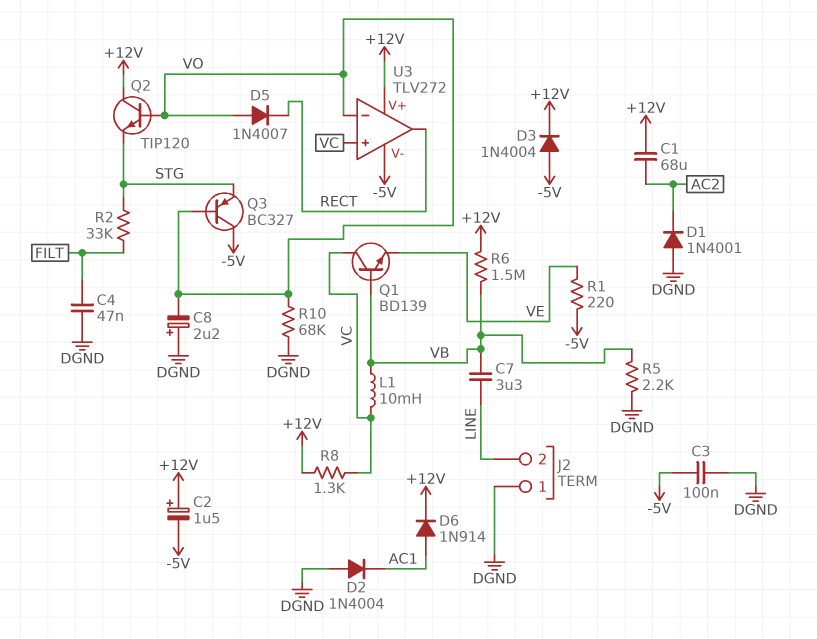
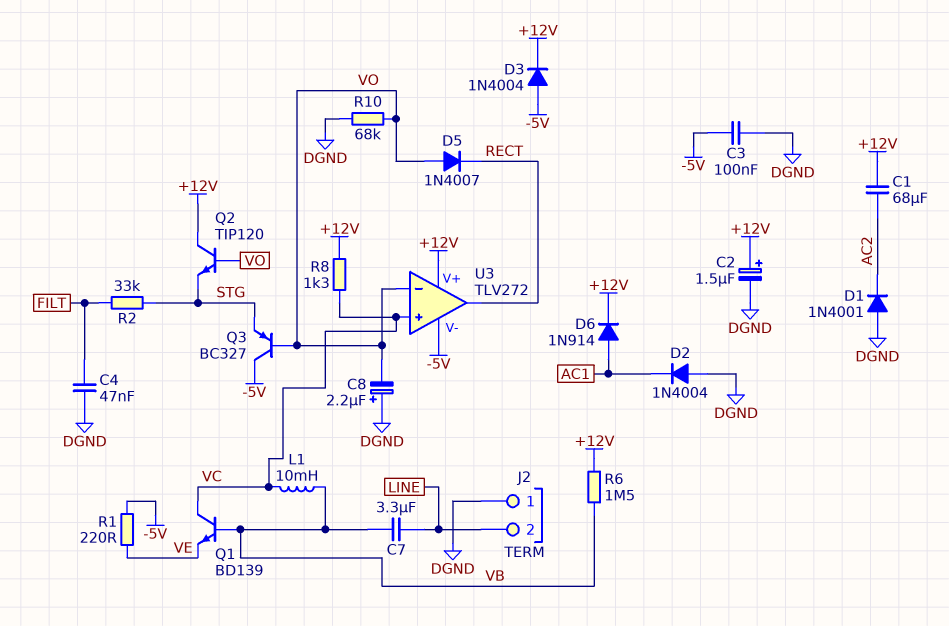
C2: 1.5uF (plus +12V, minus -5V) -> 1.5uF (plus +12V, minus DGND)
R5: 2.2k (DGND, VB) -> none

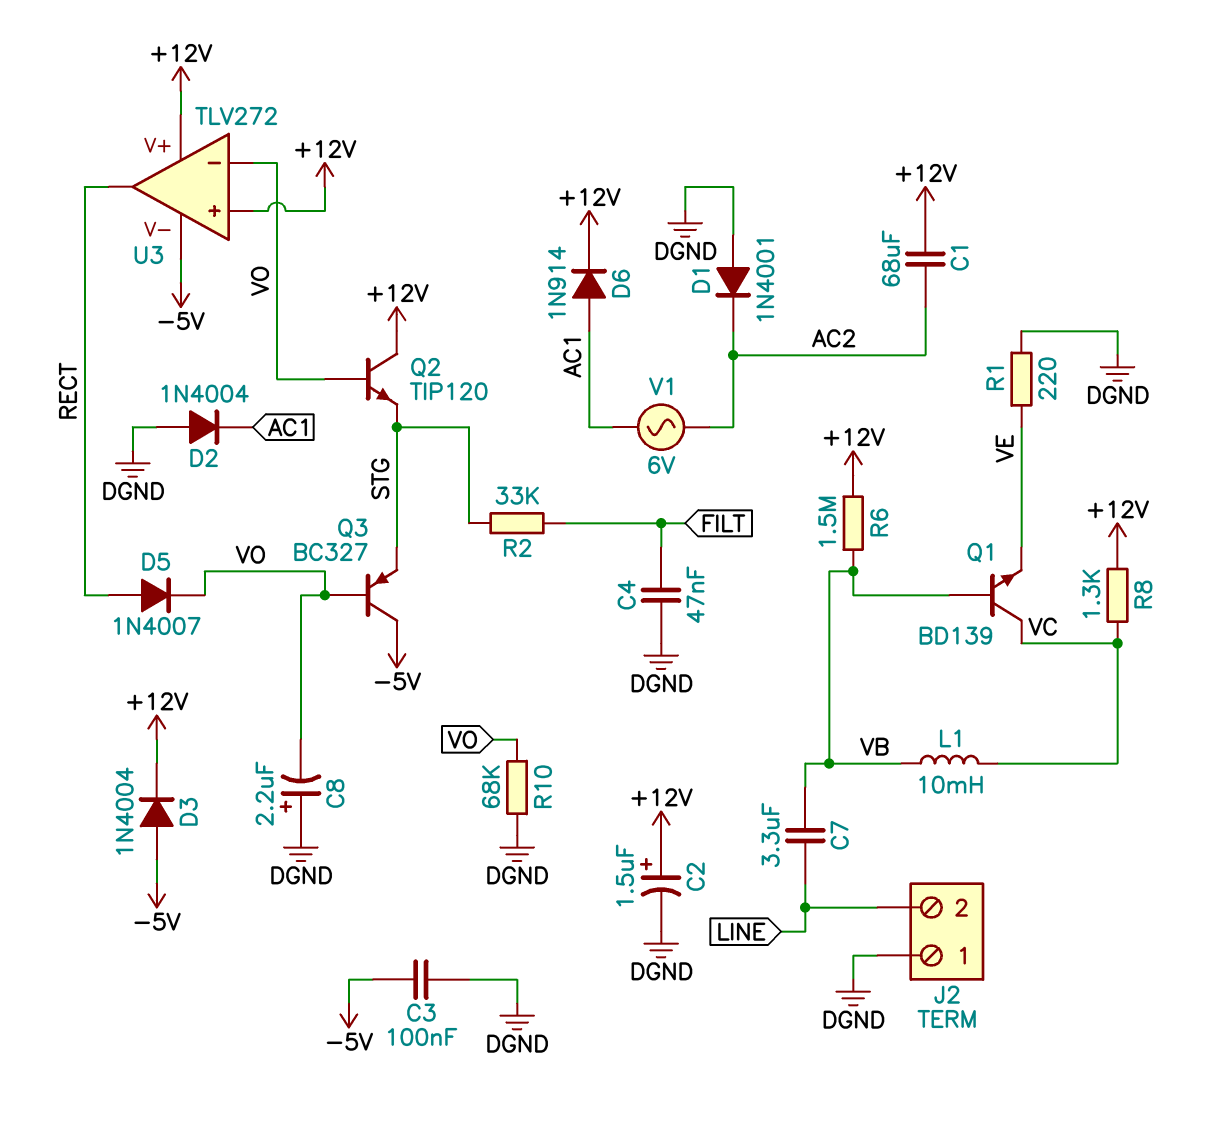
D5: diode 1N4007 (A VO, K RECT) -> diode 1N4007 (A RECT, K VO)
R1: 220 (-5V, VE) -> 220 (DGND, VE)
U3 pin in+: VC -> +12V
V1: none -> AC 6V (AC1, AC2)

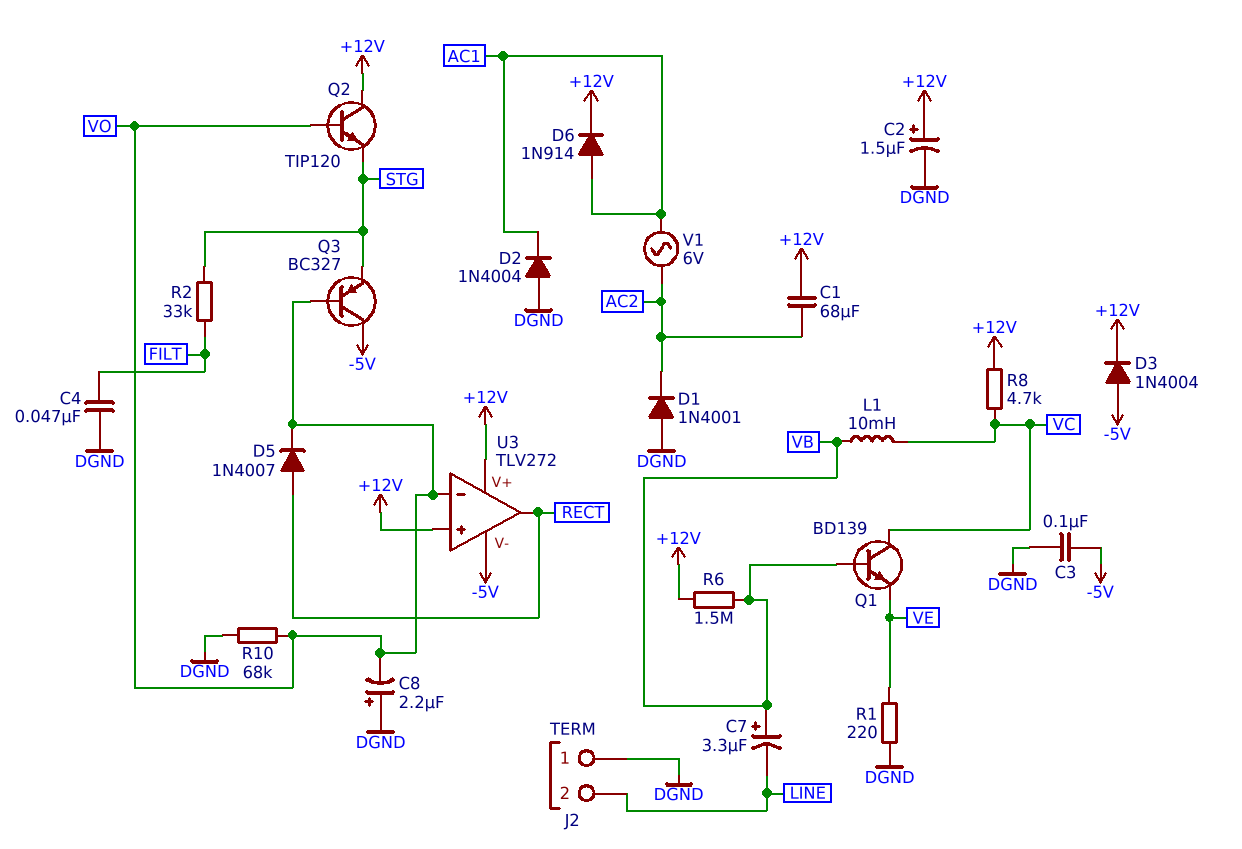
C7: 3.3uF (LINE, VB) -> 3.3uF (plus VB, minus LINE)
R8: 1.3k (+12V, VC) -> 4.7k (+12V, VC)

